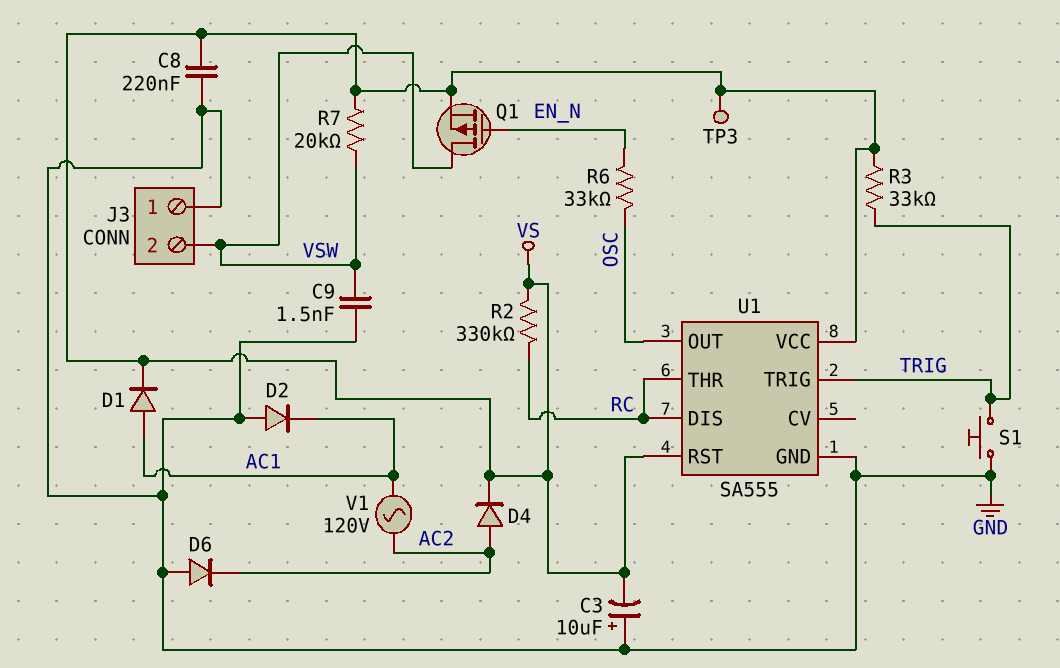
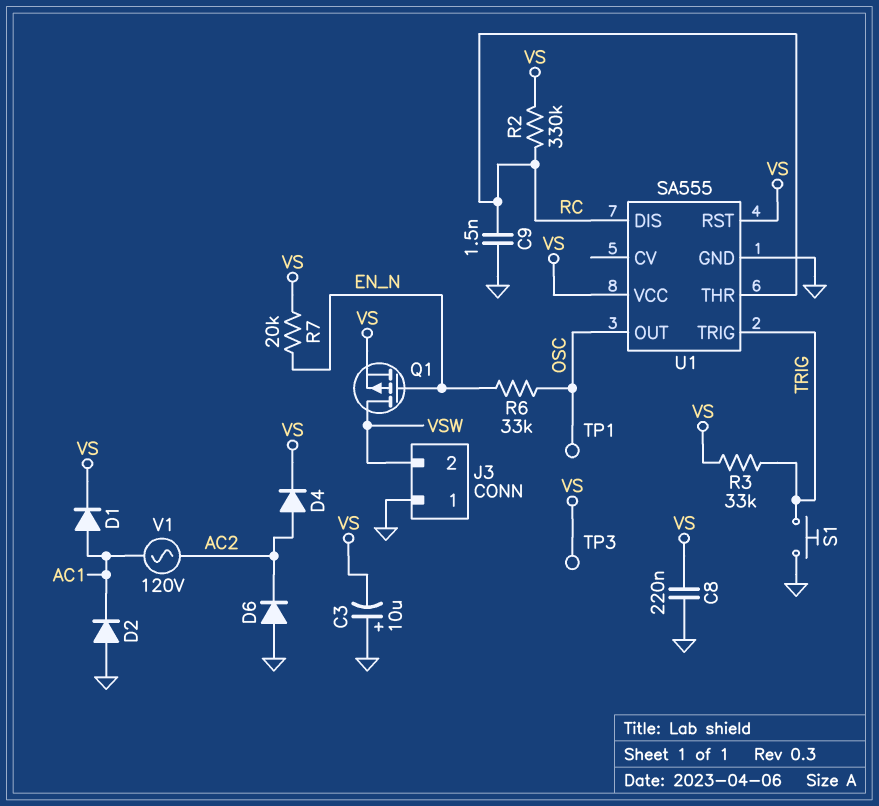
C9: 1.5nF (GND, VSW) -> 1.5nF (GND, RC)
R7: 20k (VS, VSW) -> 20k (EN_N, VS)
TP1: none -> test point (OSC)

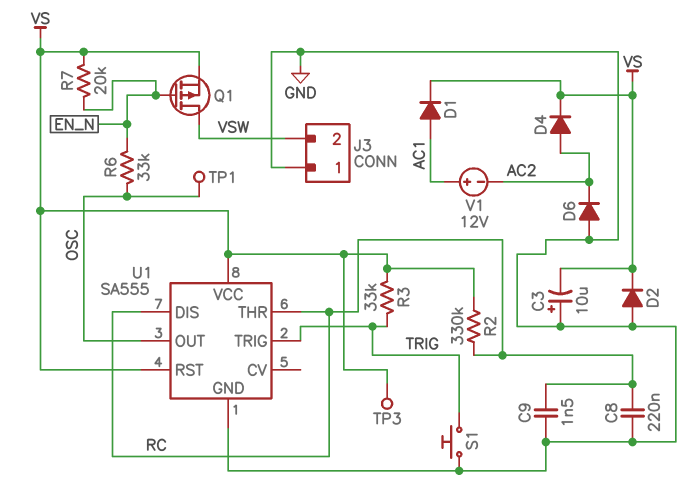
C8: 220nF (GND, VS) -> 220nF (GND, RC)
D2: diode (A GND, K AC1) -> diode (A GND, K VS)
V1: AC 120V (AC1, AC2) -> 12V (plus AC1, minus AC2)

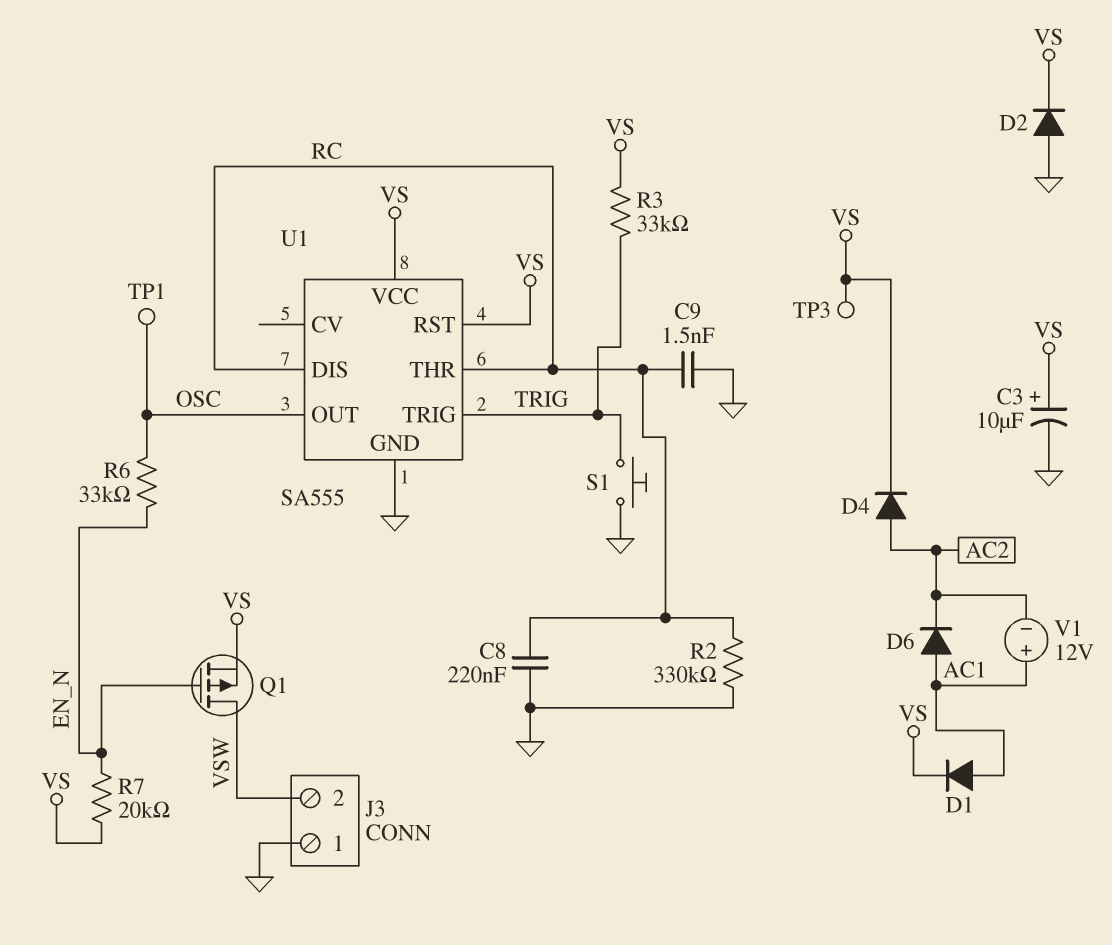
C3: 10uF (plus GND, minus VS) -> 10uF (plus VS, minus GND)
D6: diode (A GND, K AC2) -> diode (A AC1, K AC2)
R2: 330k (RC, VS) -> 330k (GND, RC)

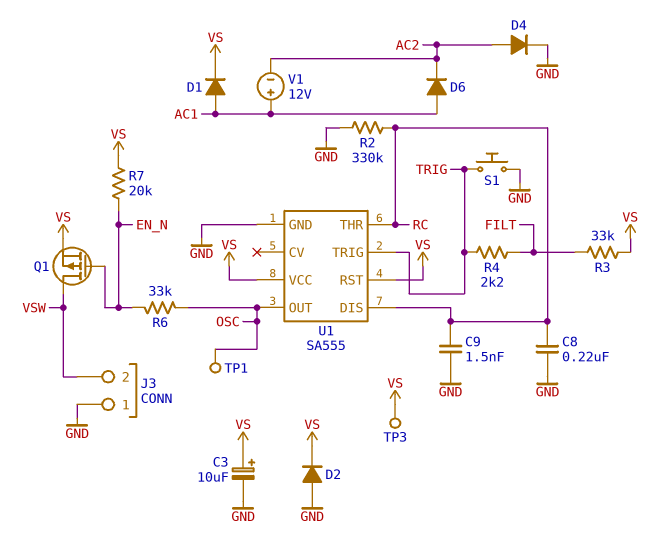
D4: diode (A AC2, K VS) -> diode (A AC2, K GND)
R3: 33k (TRIG, VS) -> 33k (FILT, VS)
R4: none -> 2.2k (FILT, TRIG)

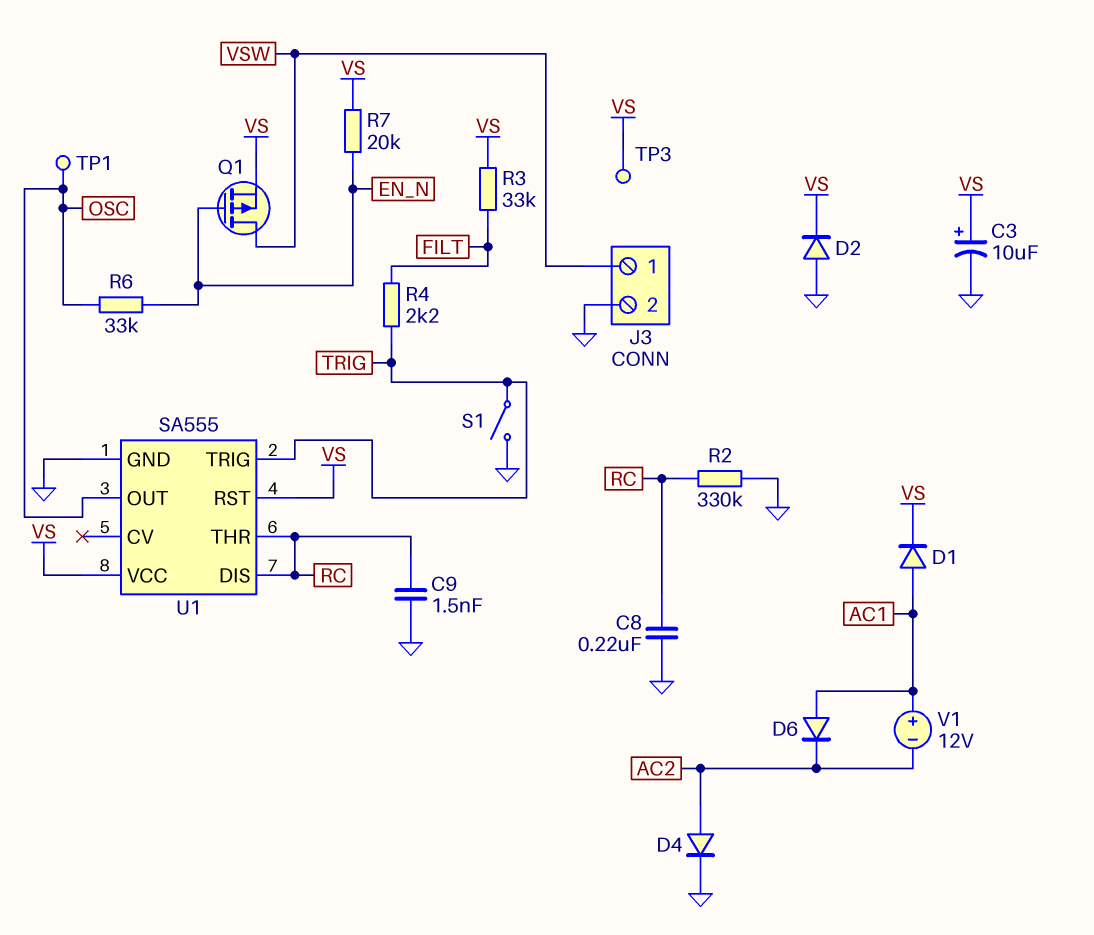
J3 pin 1: GND -> VSW
J3 pin 2: VSW -> GND
S1: button (GND, TRIG) -> switch (GND, TRIG)

